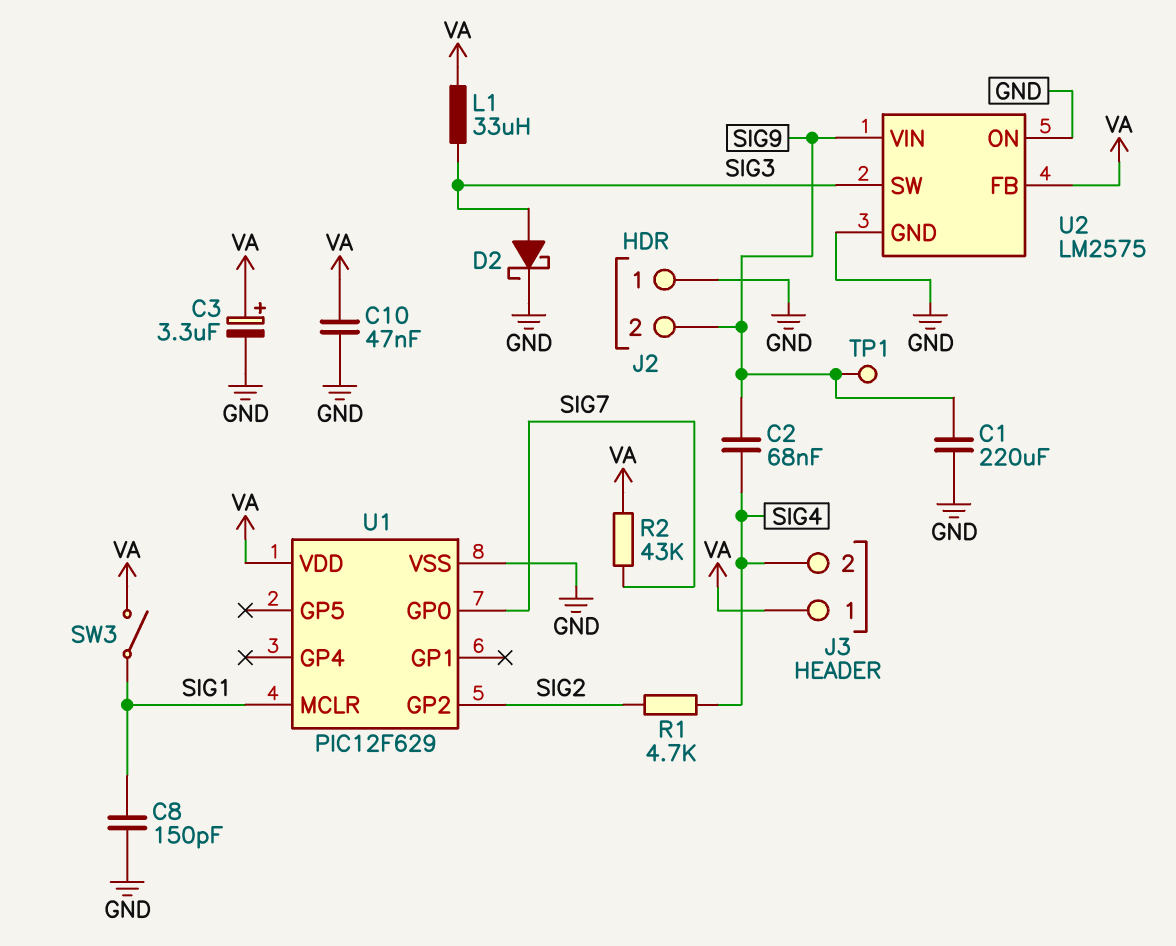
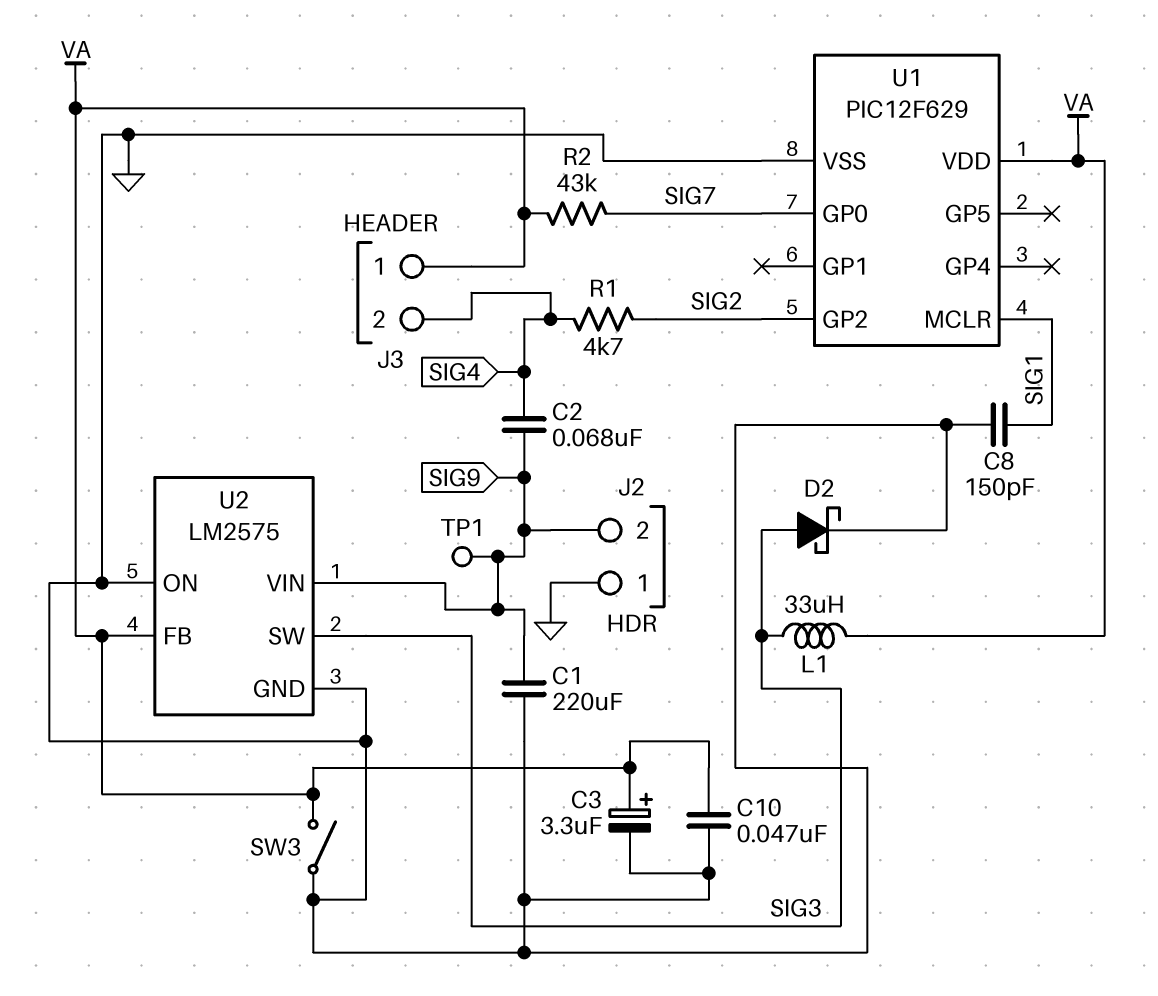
SW3: switch (SIG1, VA) -> switch (GND, VA)

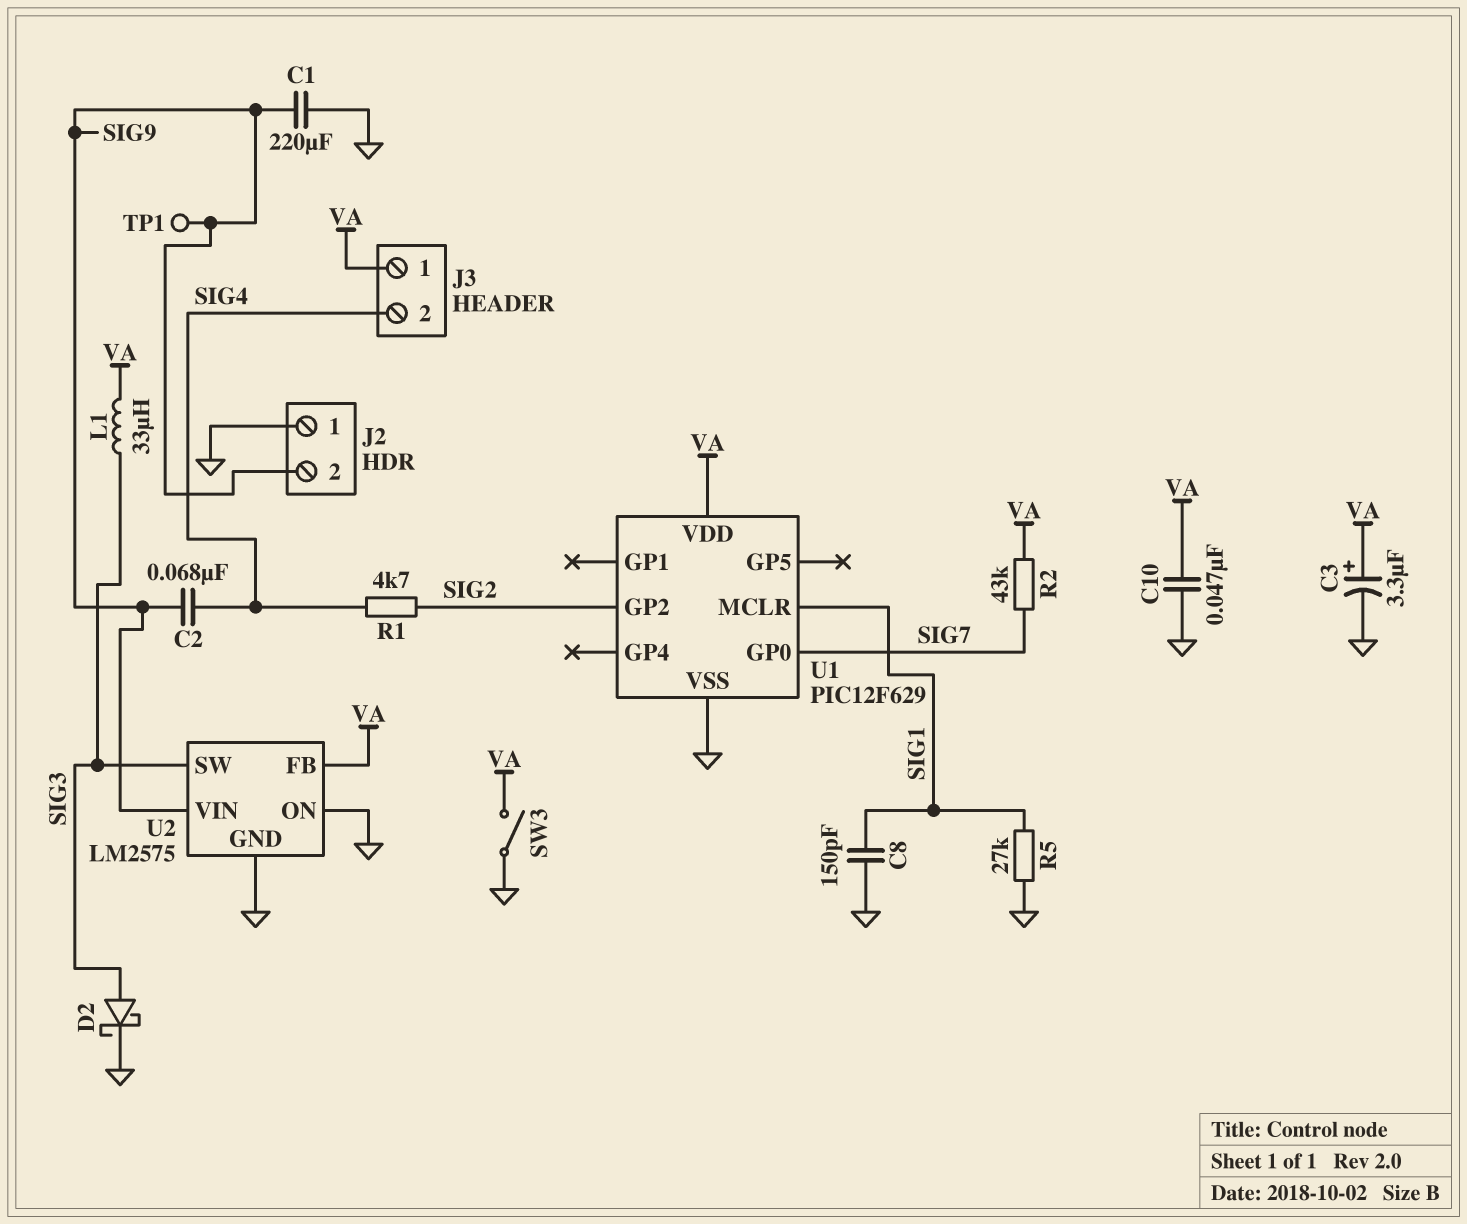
R5: none -> 27k (GND, SIG1)

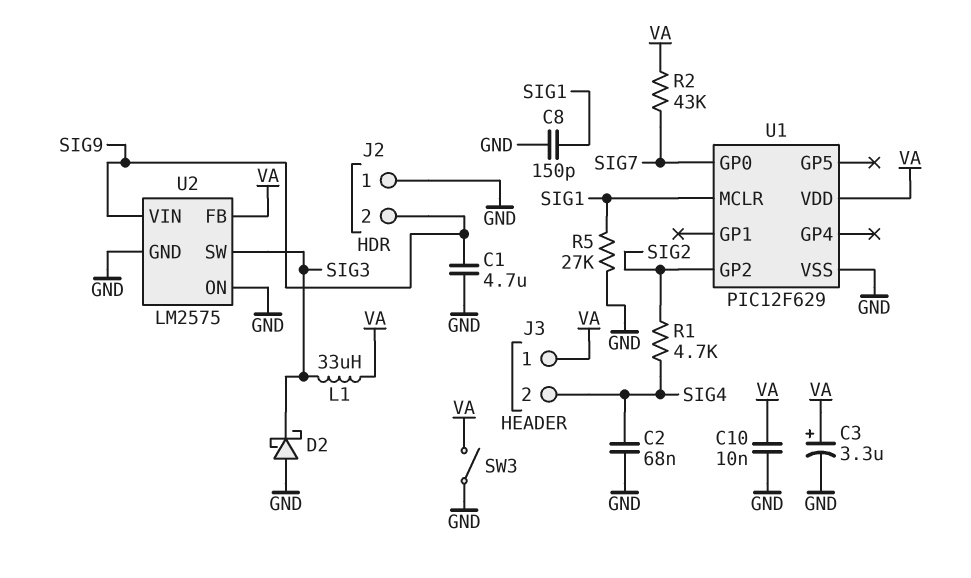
C1: 220uF (GND, SIG9) -> 4.7uF (GND, SIG9)
C2: 68nF (SIG4, SIG9) -> 68nF (GND, SIG4)
C10: 47nF (GND, VA) -> 10nF (GND, VA)
D2: schottky (A SIG3, K GND) -> schottky (A GND, K SIG3)
TP1: test point (SIG9) -> none

